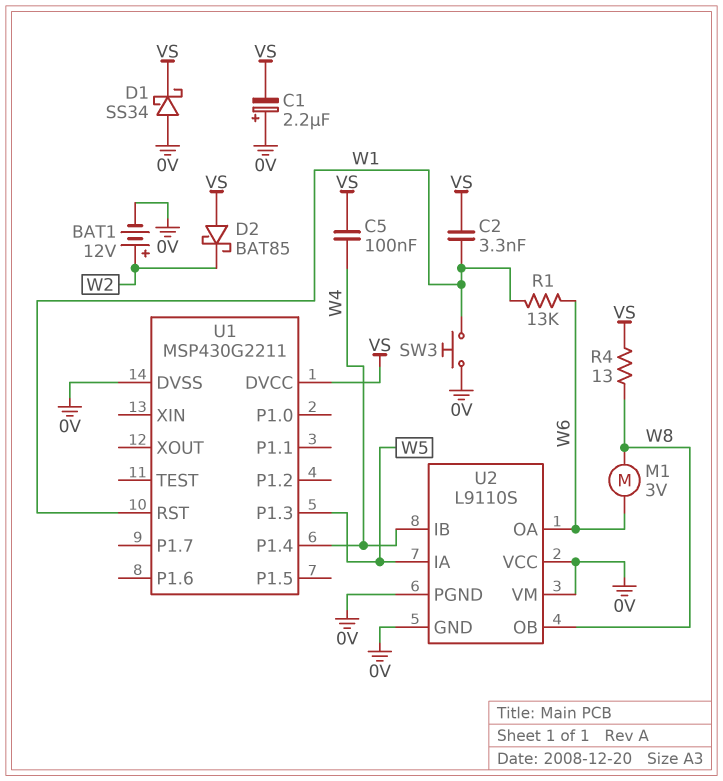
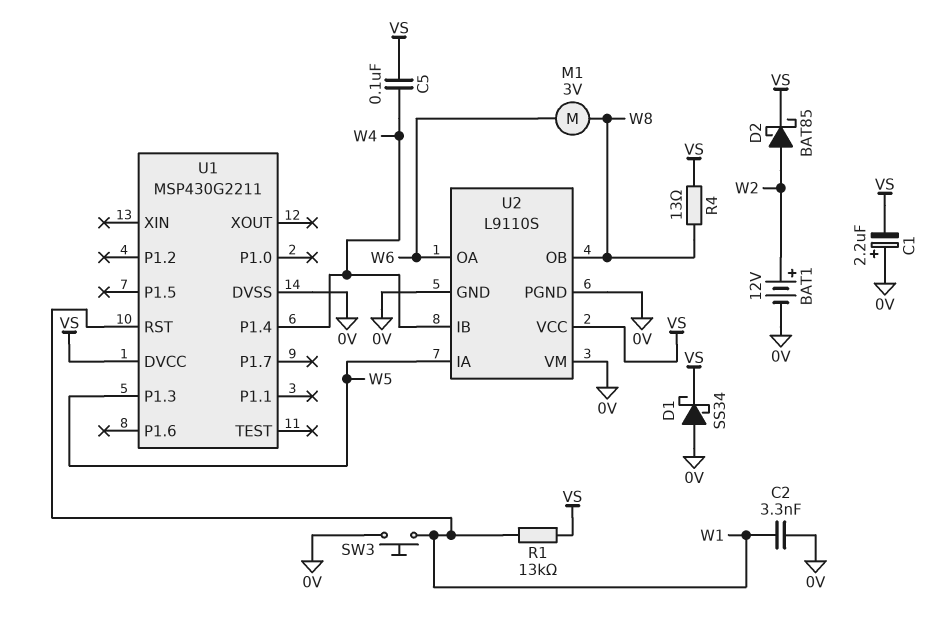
C2: 3.3nF (VS, W1) -> 3.3nF (0V, W1)
D2: schottky BAT85 (A VS, K W2) -> schottky BAT85 (A W2, K VS)
R1: 13k (W1, W6) -> 13k (VS, W1)
U2 pin VCC: 0V -> VS

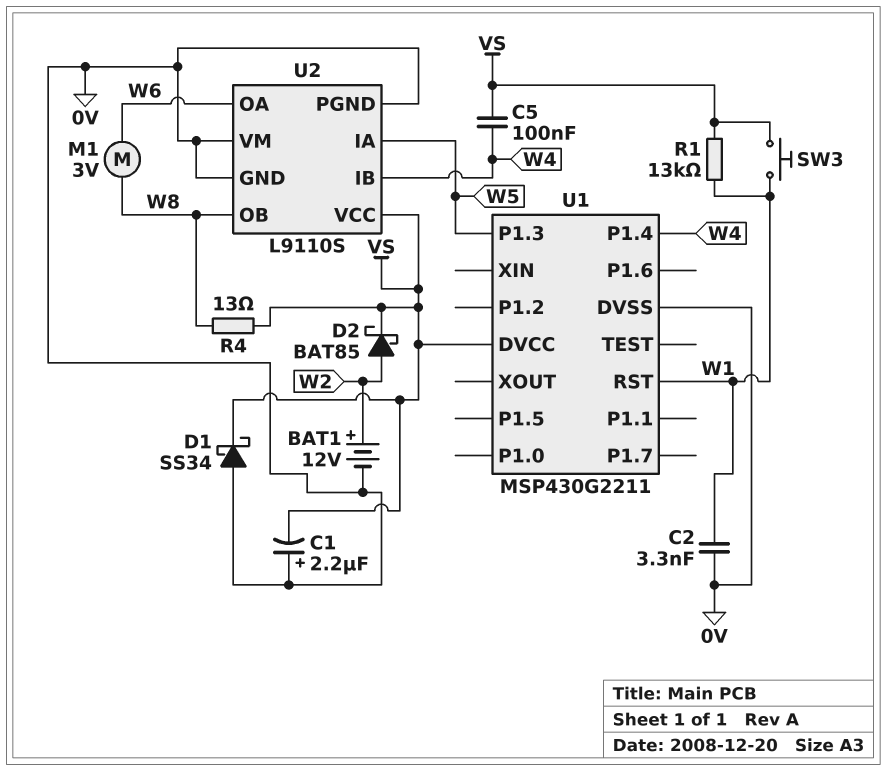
SW3: button (0V, W1) -> button (VS, W1)

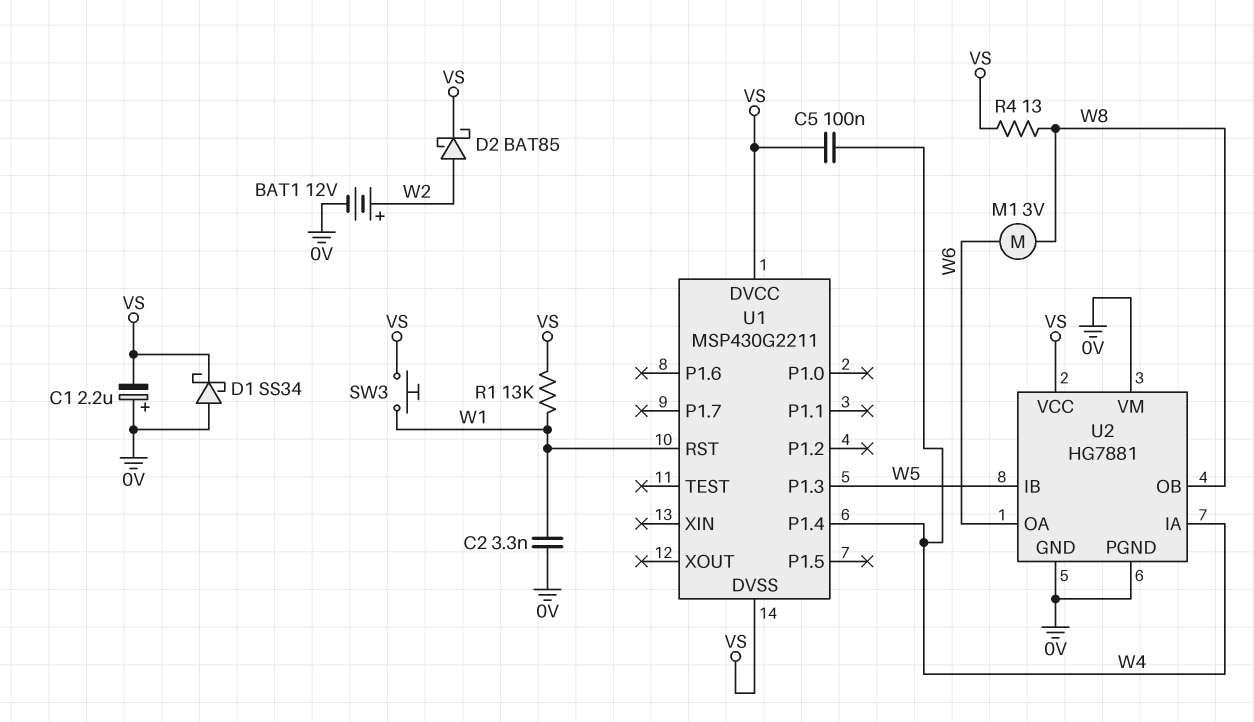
U1 pin DVSS: 0V -> VS
U2: L9110S -> HG7881
U2 pin IA: W5 -> W4
U2 pin IB: W4 -> W5

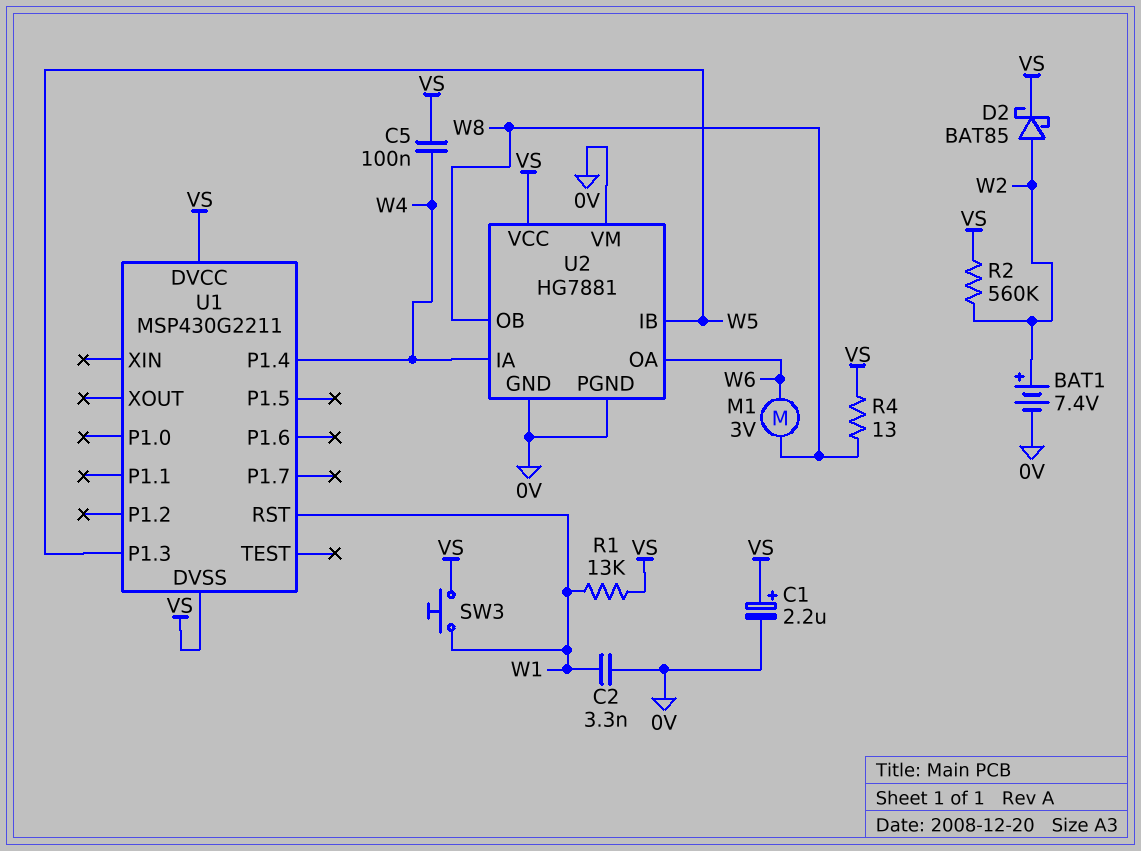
BAT1: 12V (plus W2, minus 0V) -> 7.4V (plus W2, minus 0V)
C1: 2.2uF (plus 0V, minus VS) -> 2.2uF (plus VS, minus 0V)
D1: schottky SS34 (A 0V, K VS) -> none
R2: none -> 560k (VS, W2)

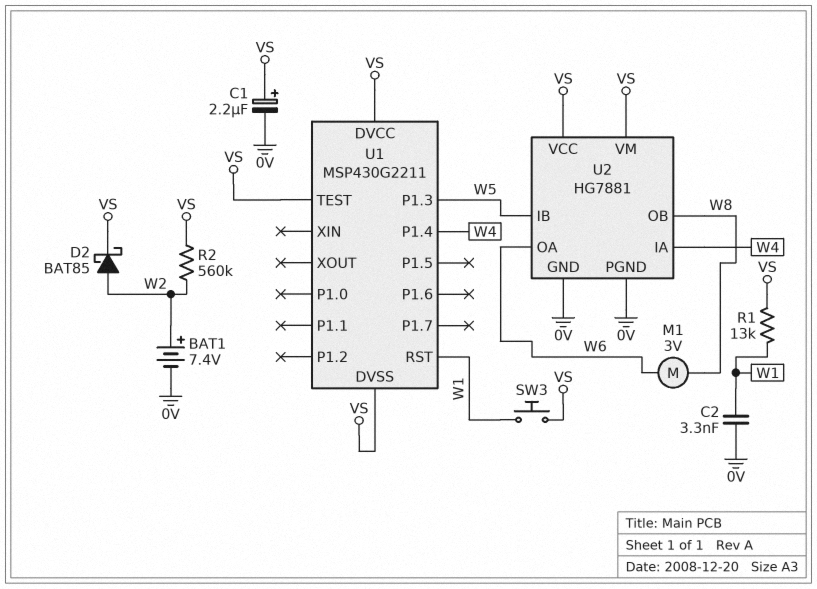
C5: 100nF (VS, W4) -> none
R4: 13 (VS, W8) -> none
U1 pin TEST: none -> VS
U2 pin VM: 0V -> VS

